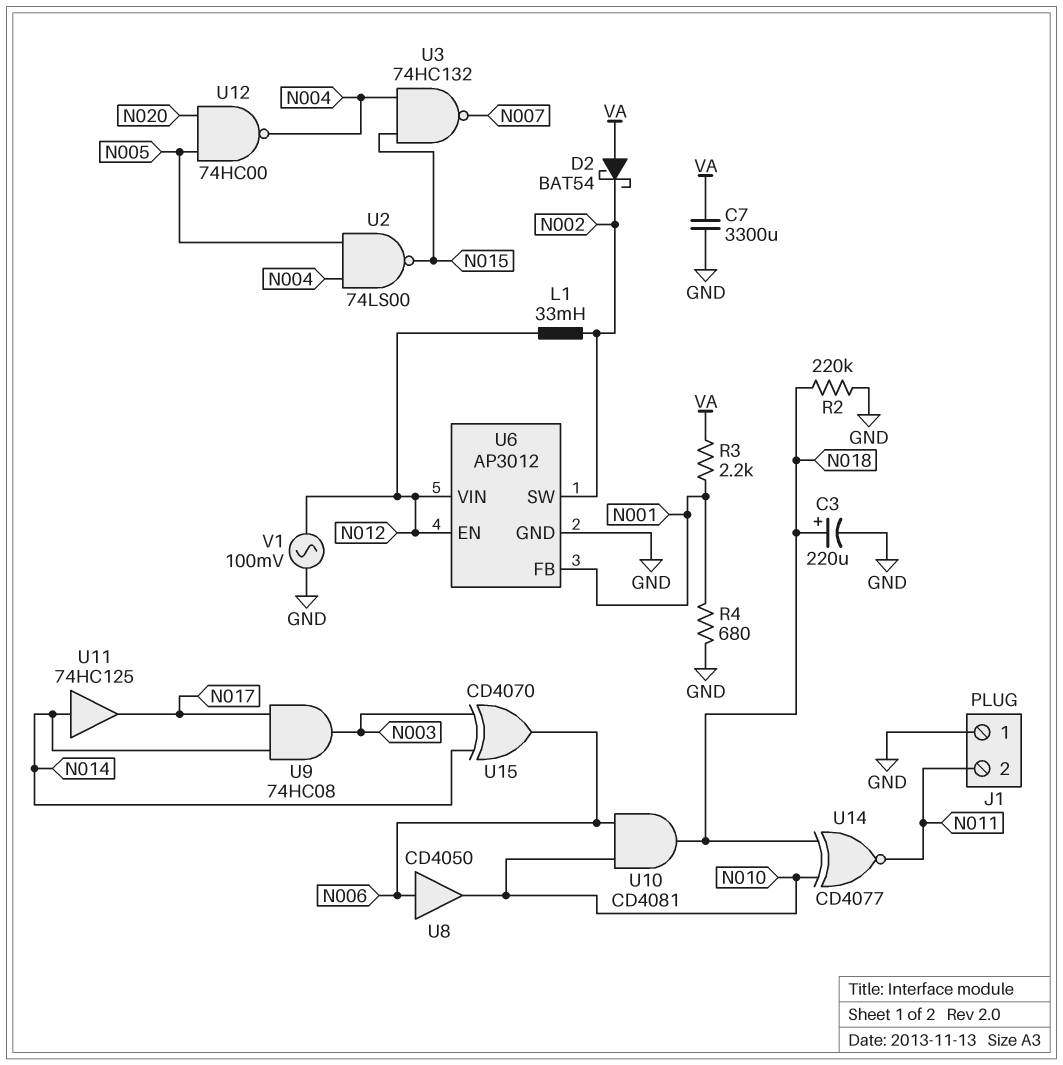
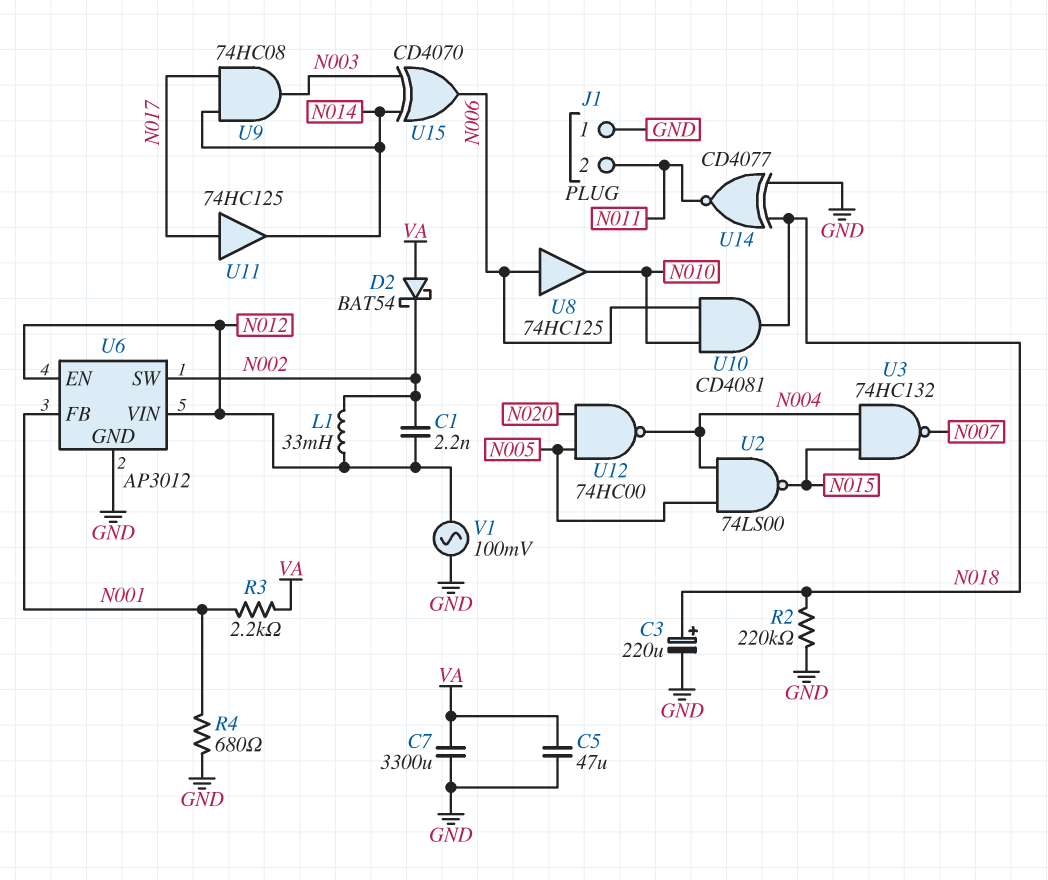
C1: none -> 2.2nF (N002, N012)
C5: none -> 47uF (GND, VA)
U8: buffer CD4050 (in N006, out N010) -> buffer 74HC125 (in N006, out N010)
U11: buffer 74HC125 (in N014, out N017) -> buffer 74HC125 (in N017, out N014)
U14: XNOR CD4077 (in N010, in N018, out N011) -> XNOR CD4077 (in GND, in N018, out N011)

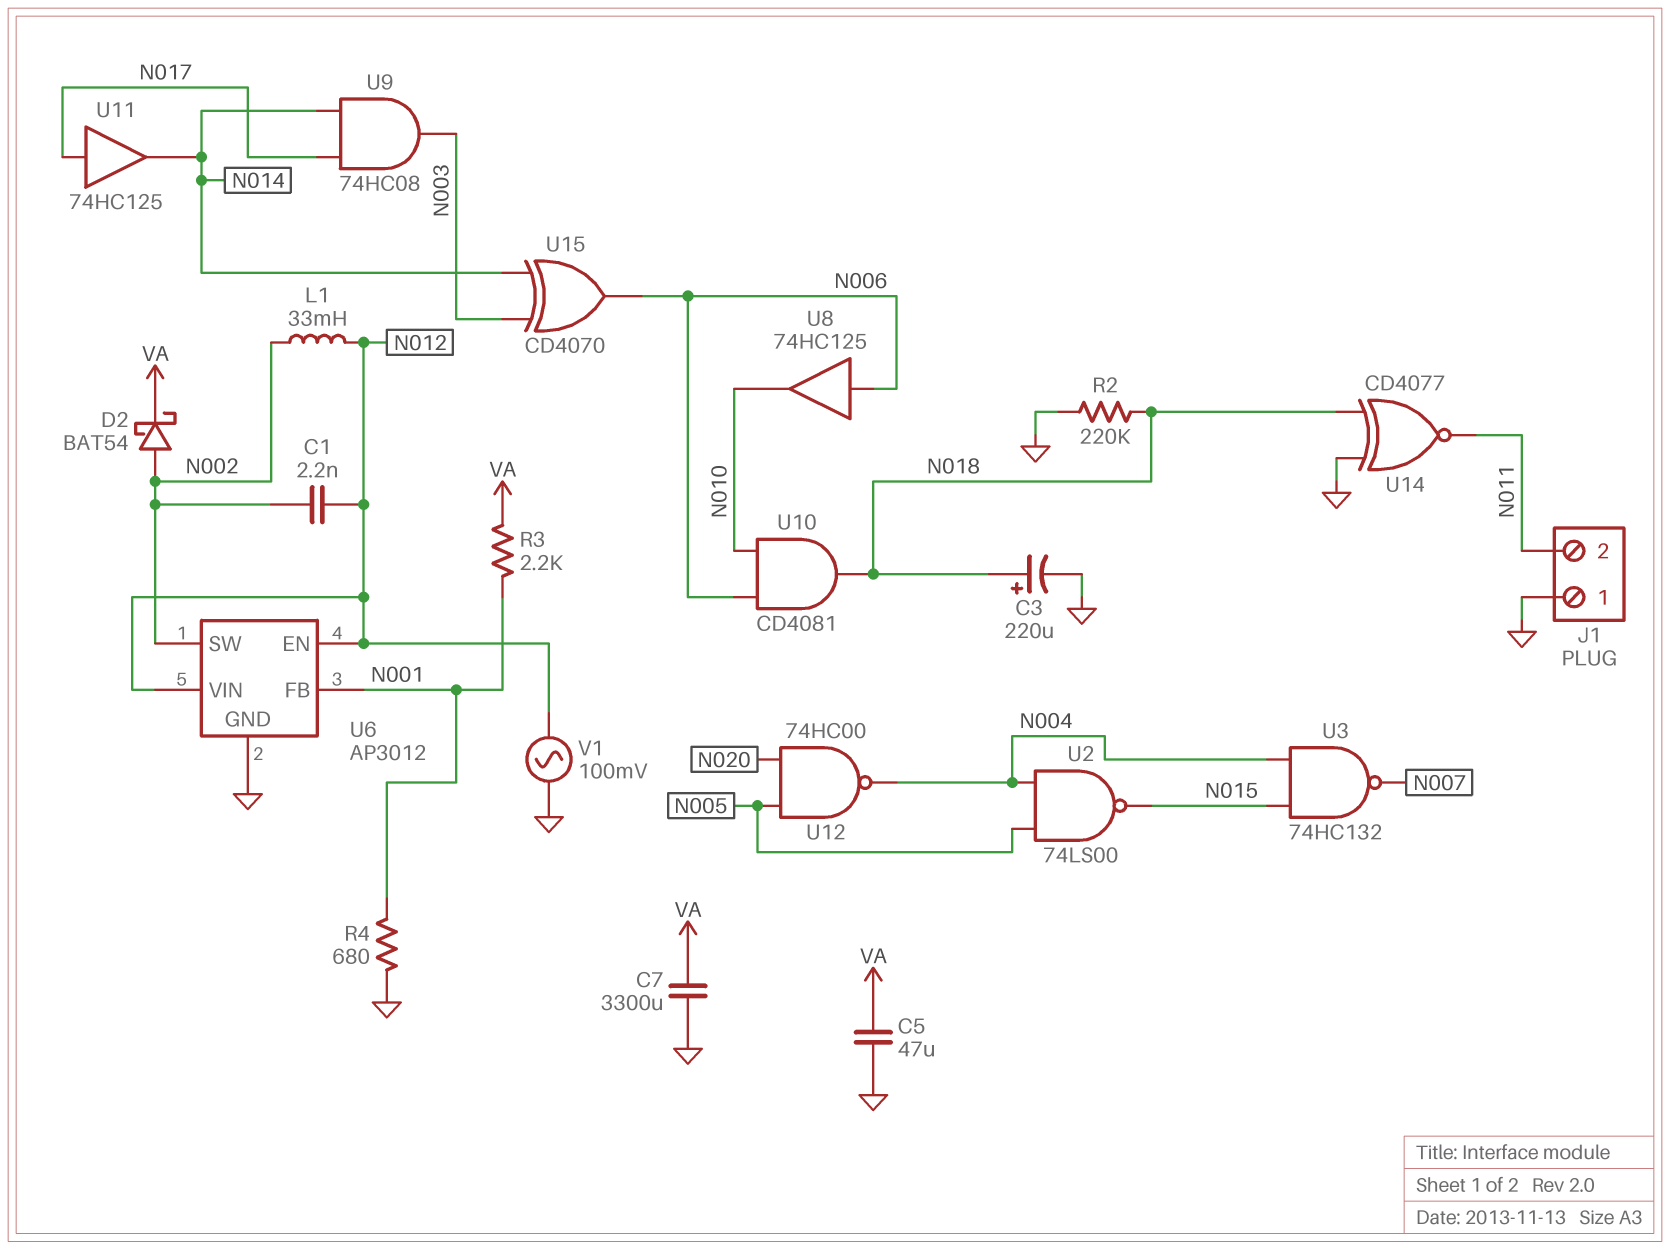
D2: schottky BAT54 (A VA, K N002) -> schottky BAT54 (A N002, K VA)

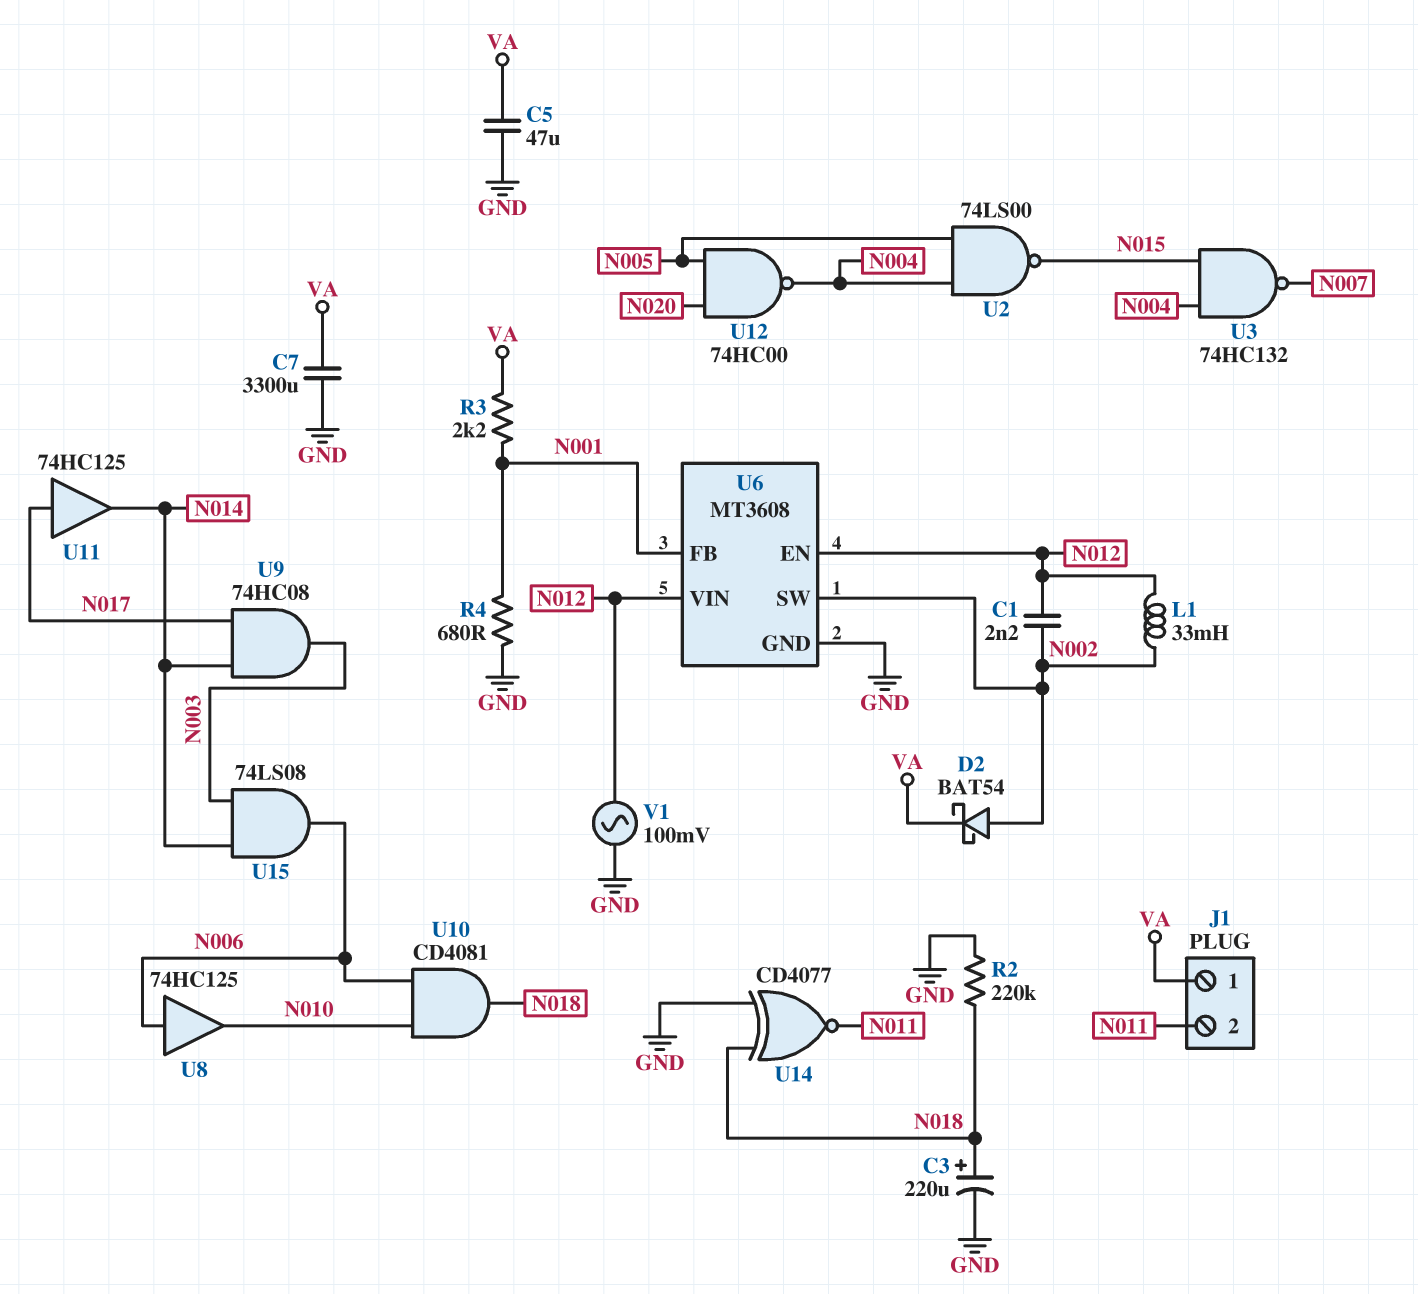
J1 pin 1: GND -> VA
U6: AP3012 -> MT3608
U15: XOR CD4070 (in N003, in N014, out N006) -> AND 74LS08 (in N003, in N014, out N006)

